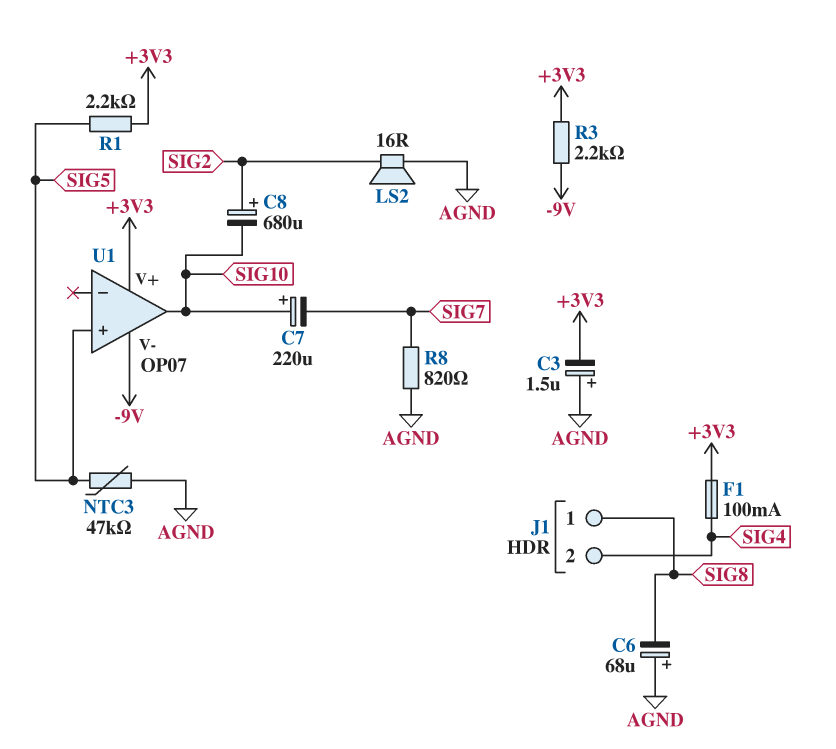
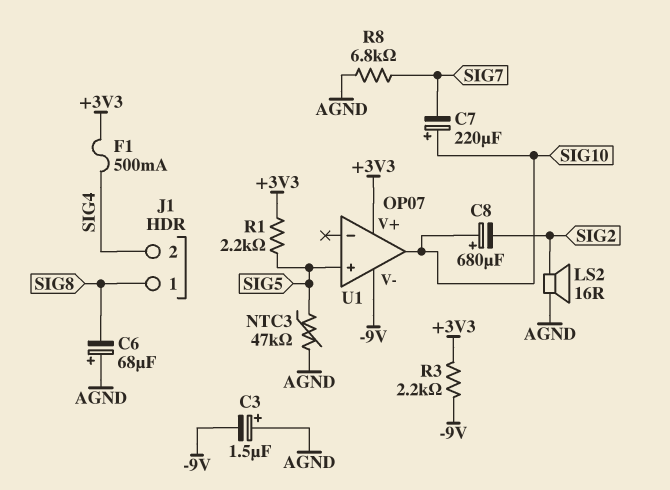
C3: 1.5uF (plus AGND, minus +3V3) -> 1.5uF (plus AGND, minus -9V)
C8: 680uF (plus SIG2, minus SIG10) -> 680uF (plus SIG10, minus SIG2)
F1: 100mA (+3V3, SIG4) -> 500mA (+3V3, SIG4)
R8: 820 (AGND, SIG7) -> 6.8k (AGND, SIG7)

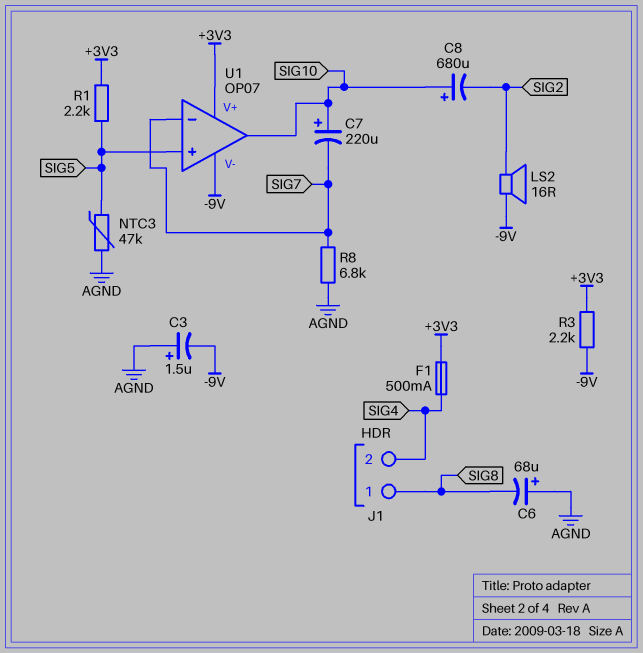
LS2: speaker 16R (AGND, SIG2) -> speaker 16R (-9V, SIG2)
U1 pin in-: none -> SIG7

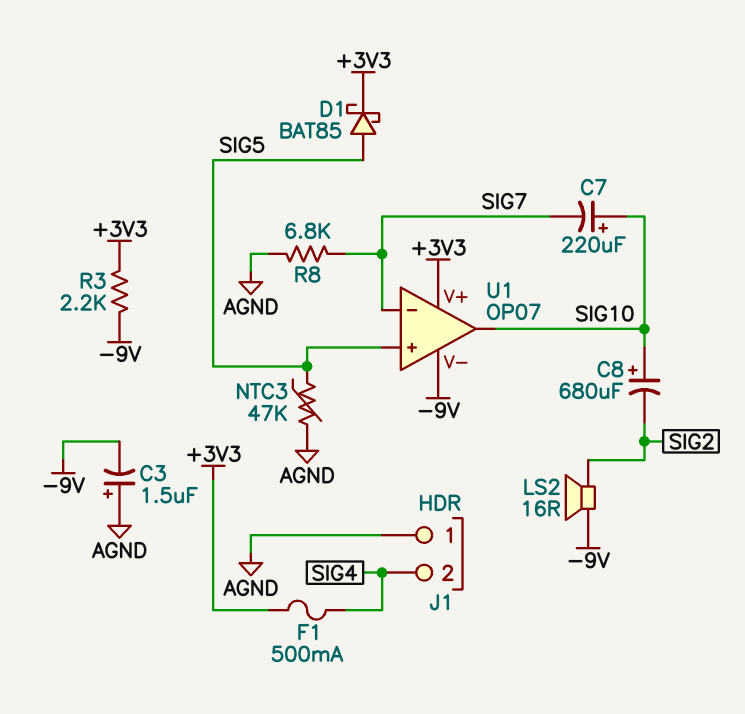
C6: 68uF (plus AGND, minus SIG8) -> none
D1: none -> schottky BAT85 (A SIG5, K +3V3)
J1 pin 1: SIG8 -> AGND
R1: 2.2k (+3V3, SIG5) -> none

